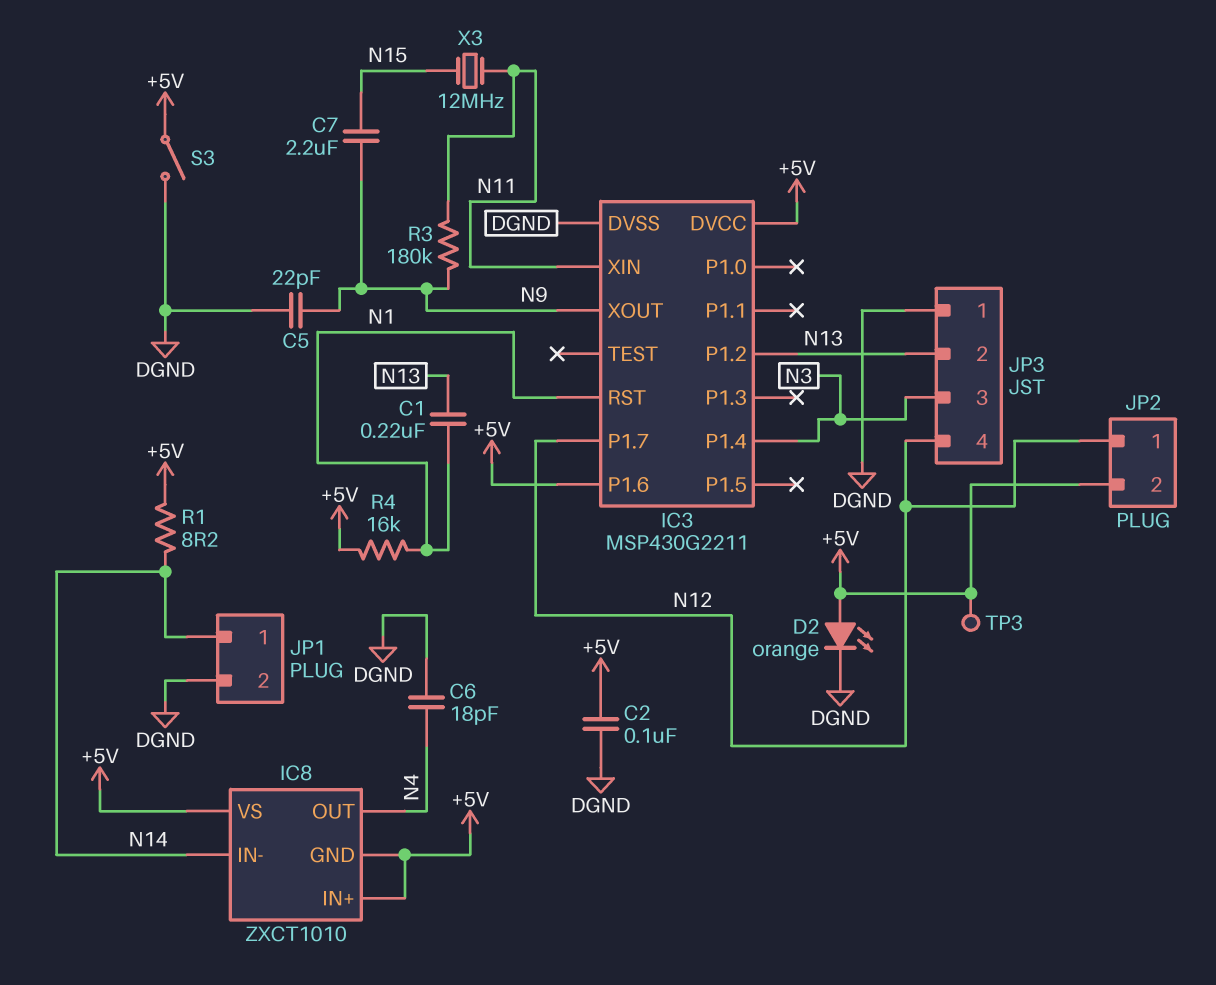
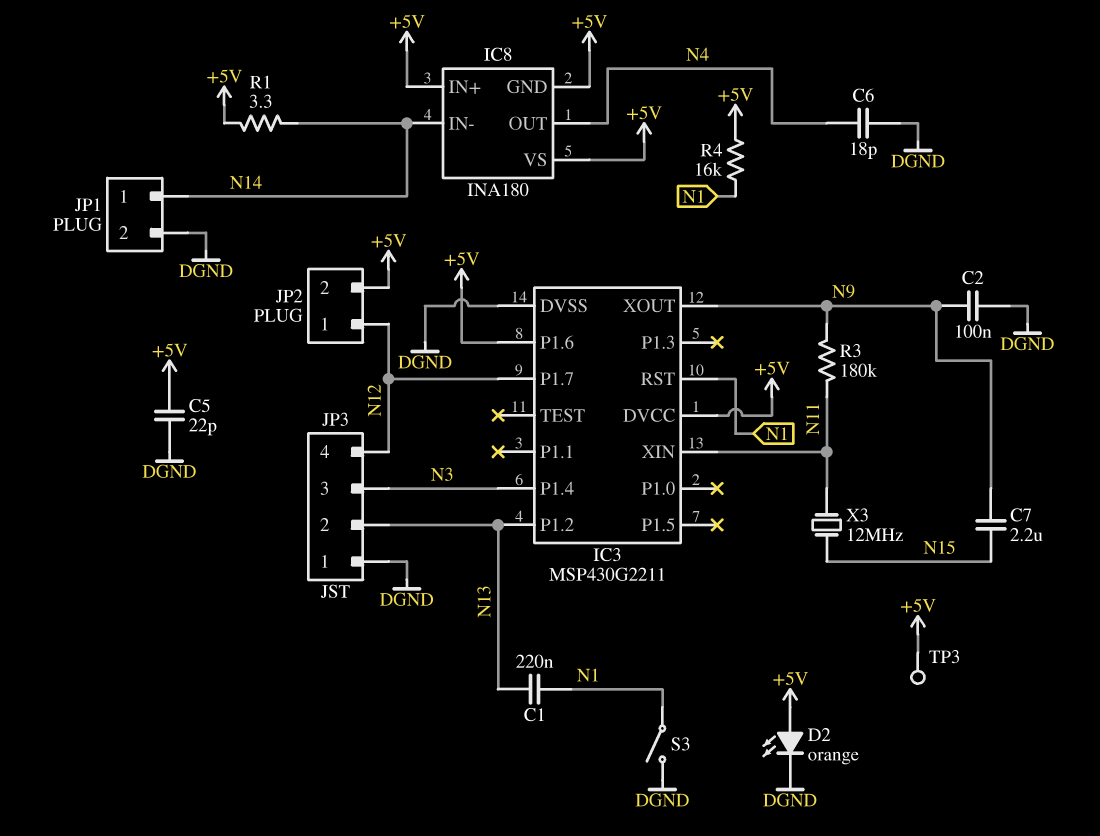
C2: 100nF (+5V, DGND) -> 100nF (DGND, N9)
C5: 22pF (DGND, N9) -> 22pF (+5V, DGND)
IC8: ZXCT1010 -> INA180
R1: 8.2 (+5V, N14) -> 3.3 (+5V, N14)
S3: switch (+5V, DGND) -> switch (DGND, N1)

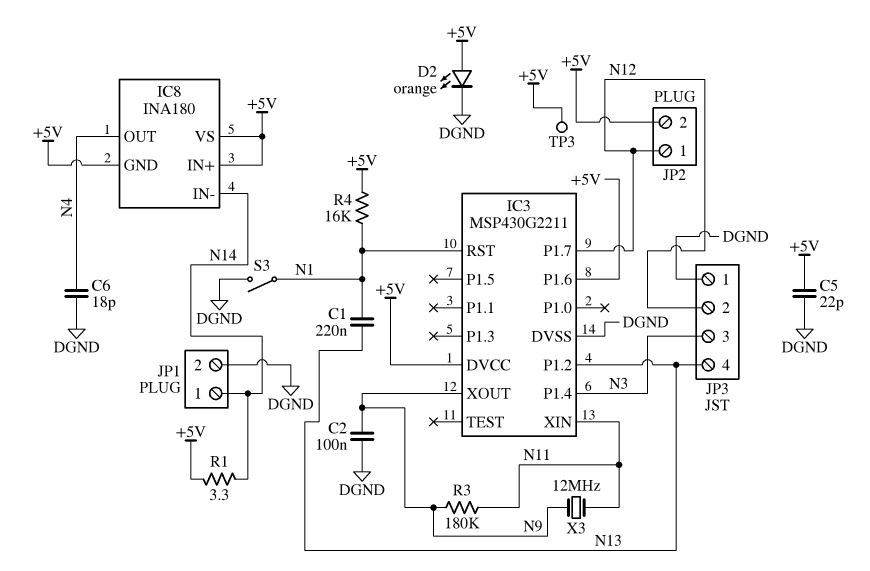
C7: 2.2uF (N9, N15) -> none
JP3 pin 2: N13 -> N12
JP3 pin 4: N12 -> N13
X3: 12MHz (N11, N15) -> 12MHz (N9, N11)

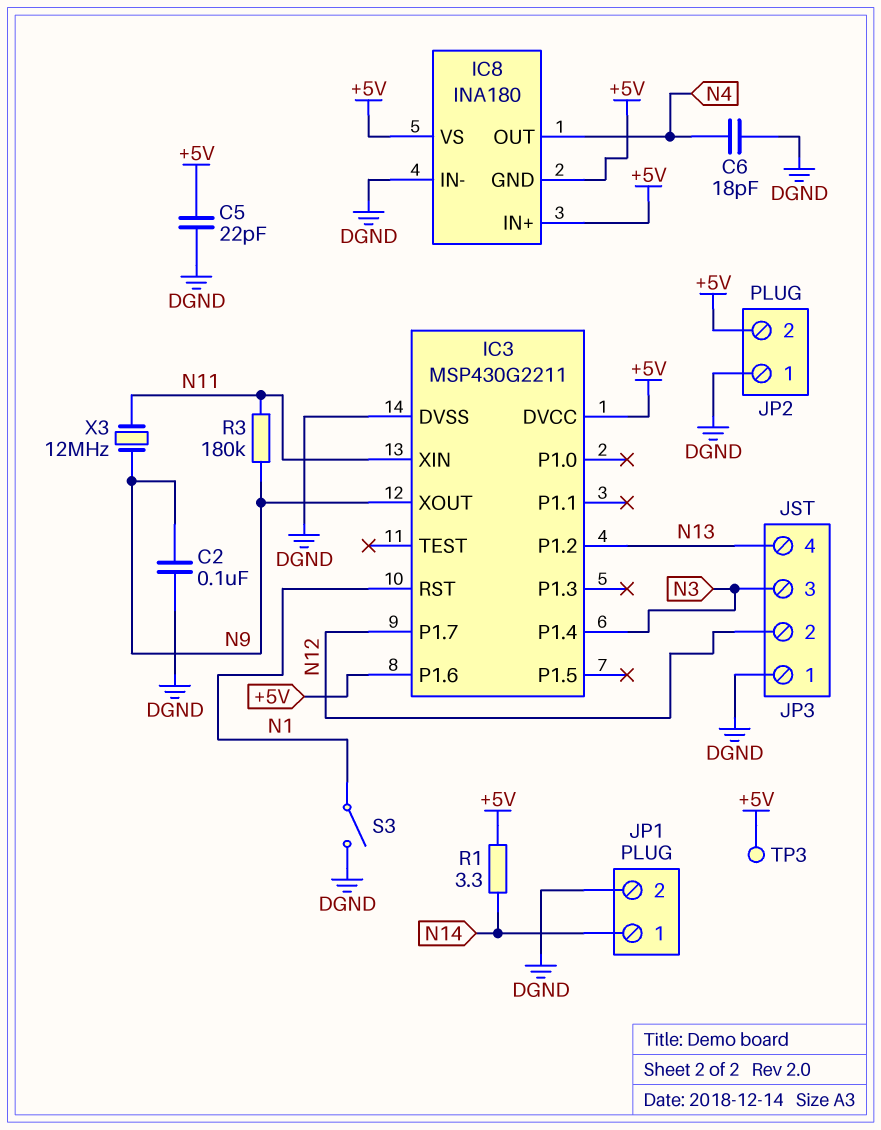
C1: 220nF (N1, N13) -> none
D2: LED orange (A +5V, K DGND) -> none
IC8 pin IN-: N14 -> DGND
JP2 pin 1: N12 -> DGND
R4: 16k (+5V, N1) -> none

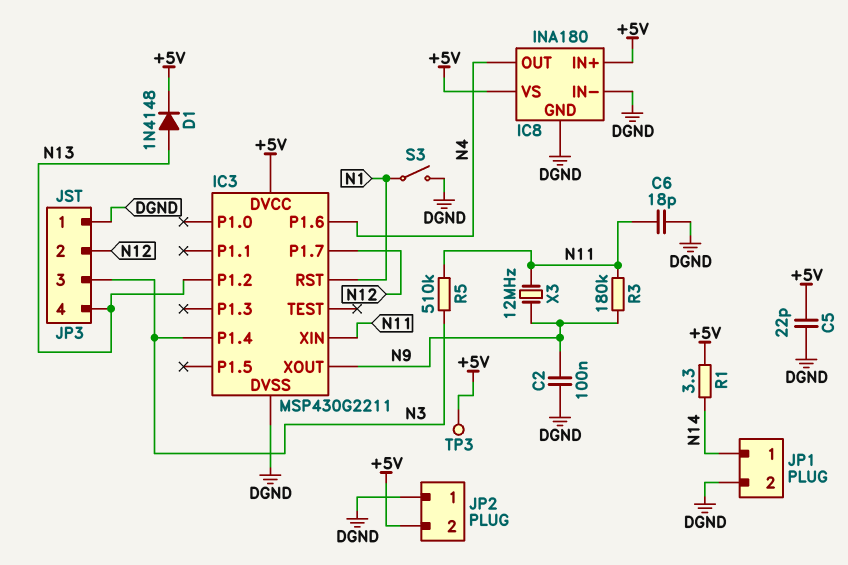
C6: 18pF (DGND, N4) -> 18pF (DGND, N11)
D1: none -> diode 1N4148 (A N13, K +5V)
IC3 pin P1.6: +5V -> N4
IC8 pin GND: +5V -> DGND
R5: none -> 510k (N3, N11)

